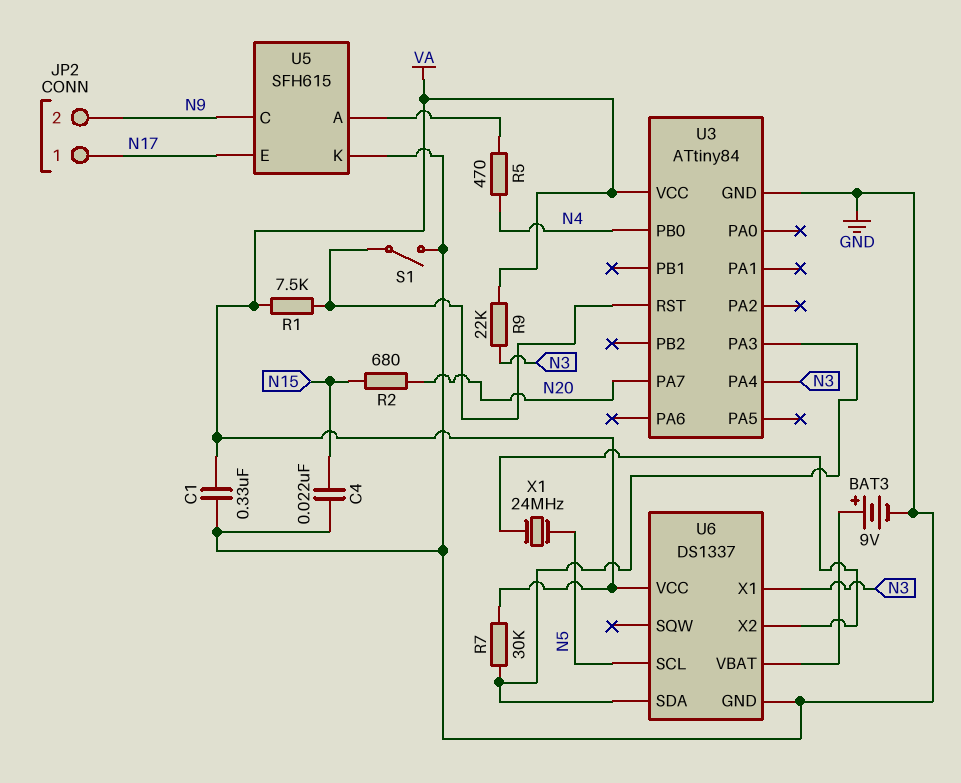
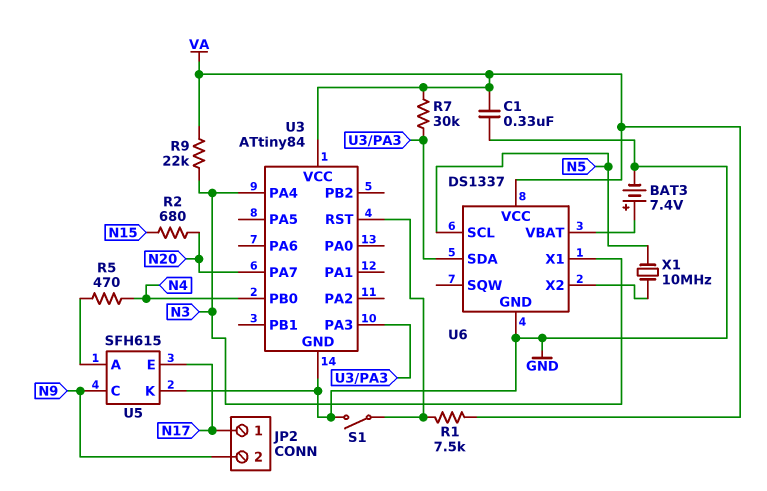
BAT3: 9V (plus U6/VBAT, minus GND) -> 7.4V (plus U6/VBAT, minus GND)
C4: 22nF (GND, N15) -> none
X1: 24MHz (N5, U6/X2) -> 10MHz (N5, U6/X2)

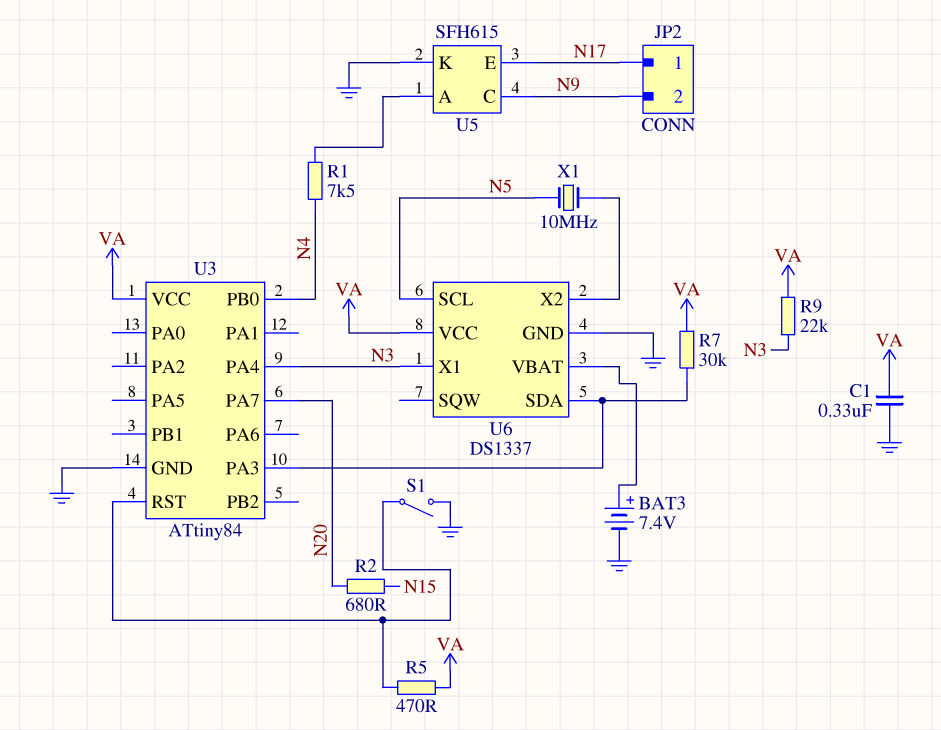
R1: 7.5k (U3/RST, VA) -> 7.5k (N4, U5/A)
R5: 470 (N4, U5/A) -> 470 (U3/RST, VA)

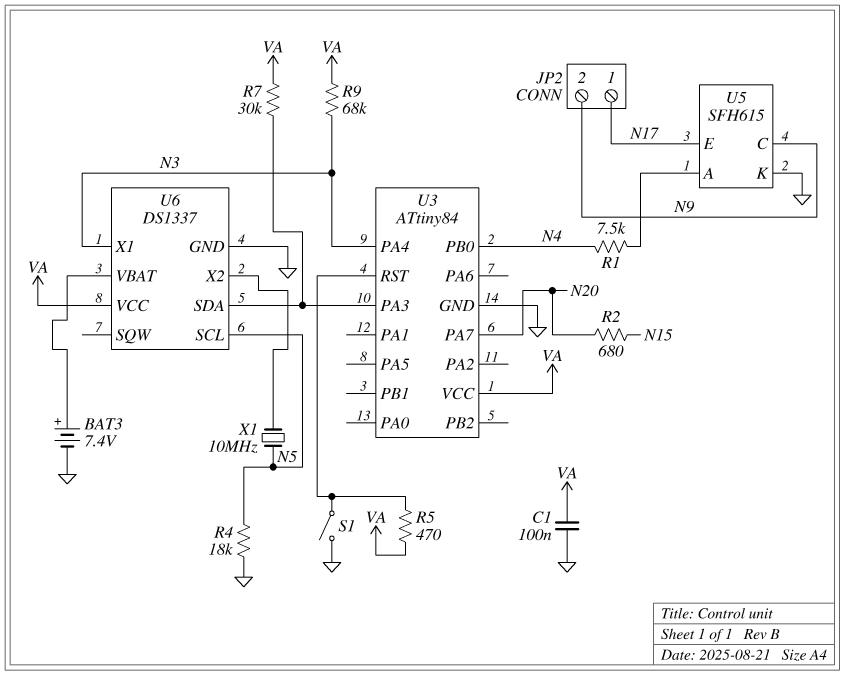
C1: 330nF (GND, VA) -> 100nF (GND, VA)
R4: none -> 18k (GND, N5)
R9: 22k (N3, VA) -> 68k (N3, VA)

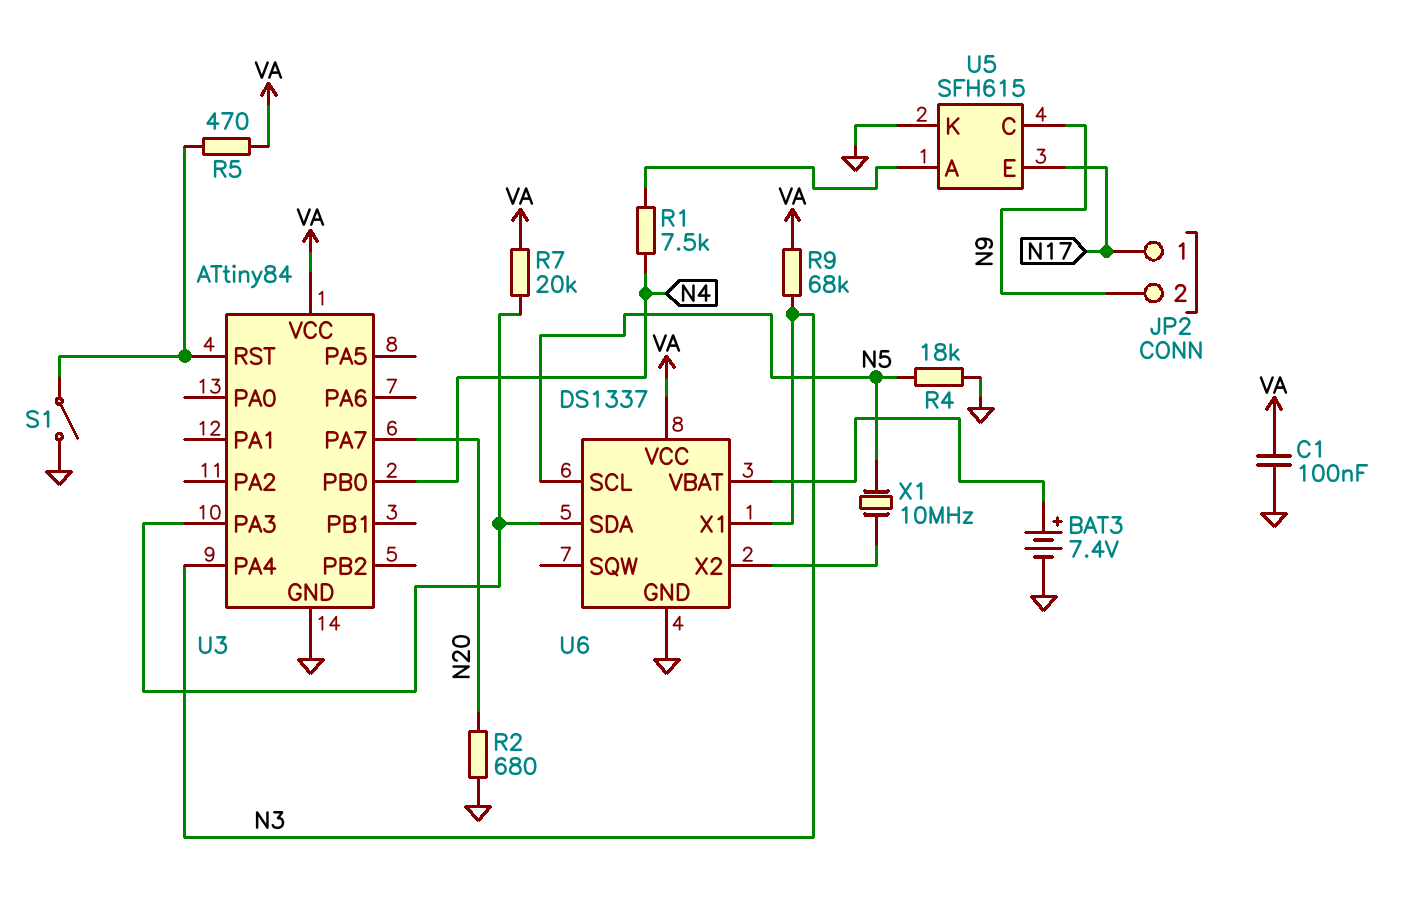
R2: 680 (N15, N20) -> 680 (GND, N20)
R7: 30k (U3/PA3, VA) -> 20k (U3/PA3, VA)

